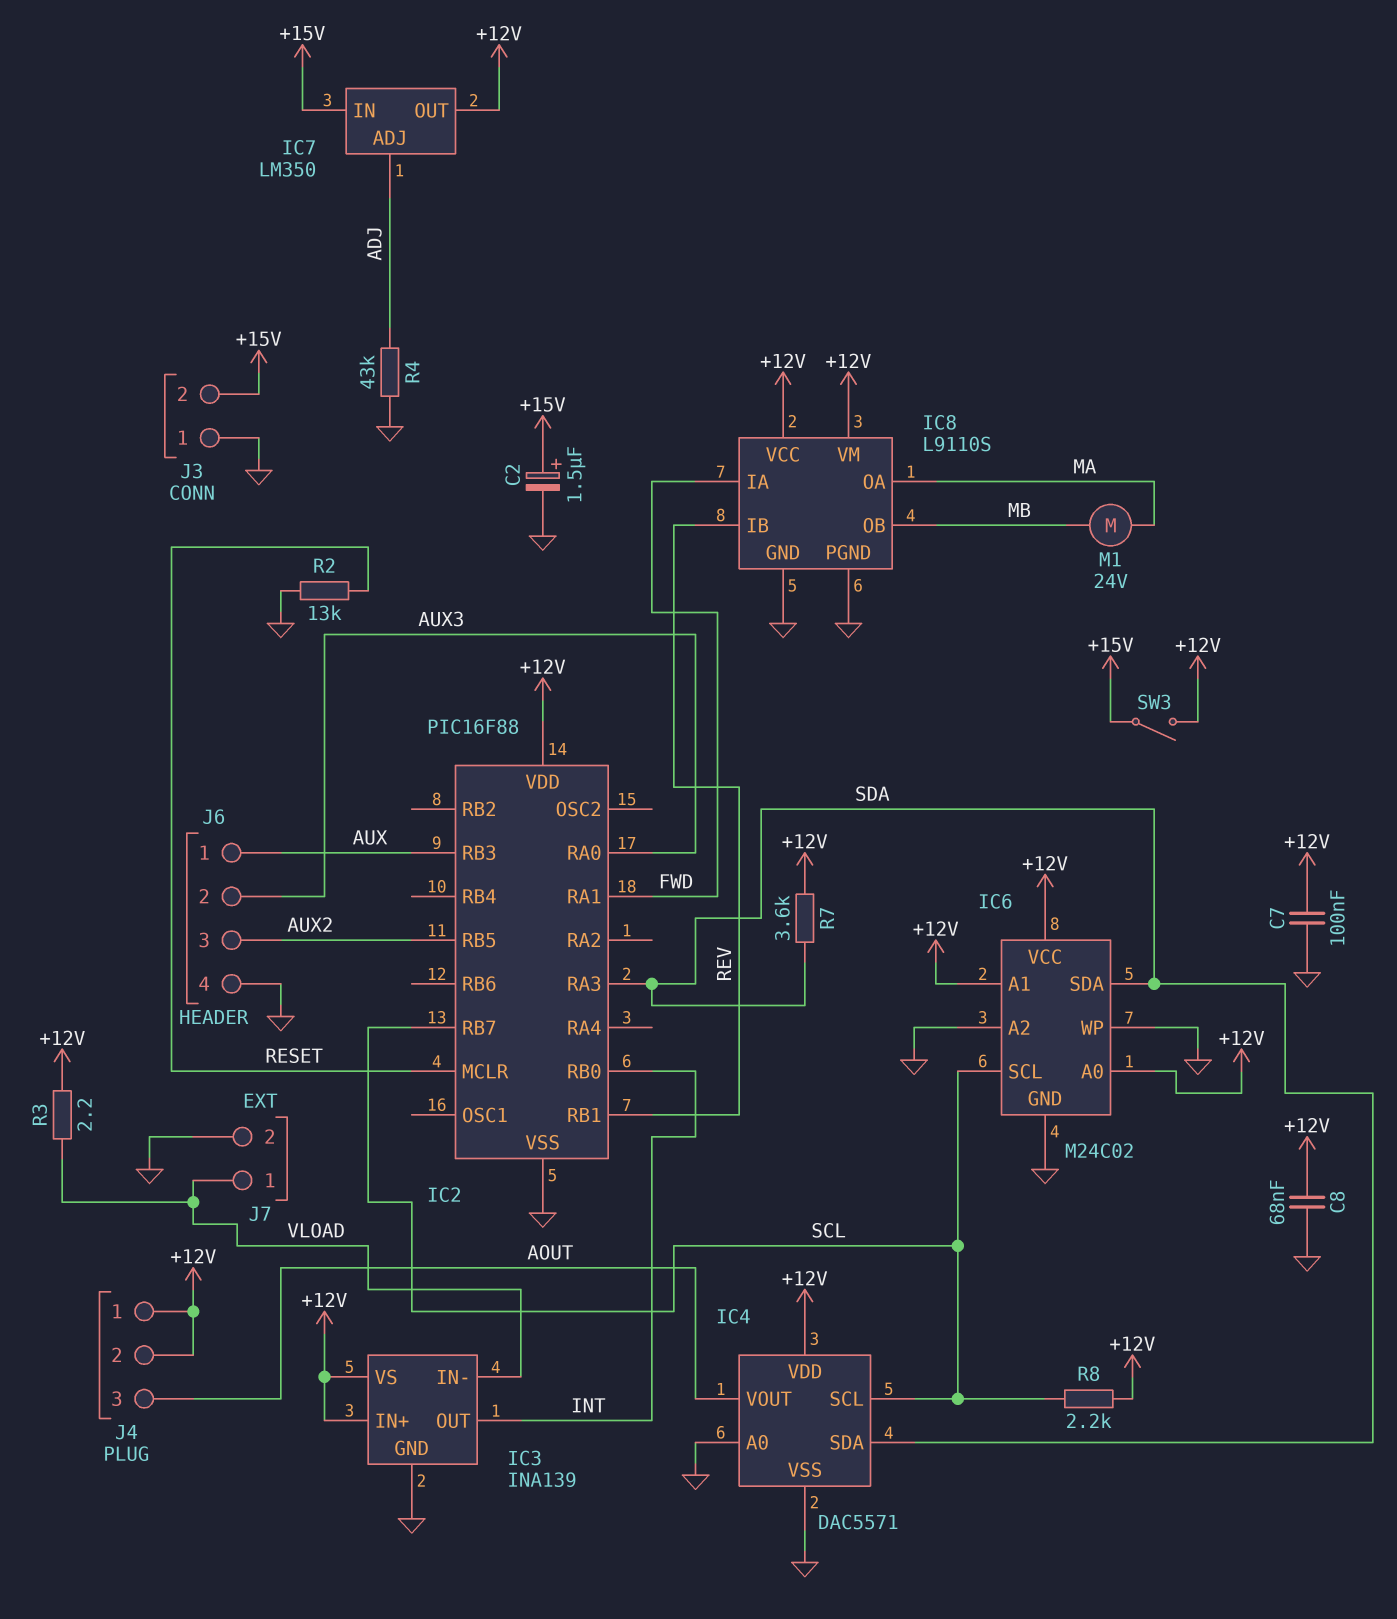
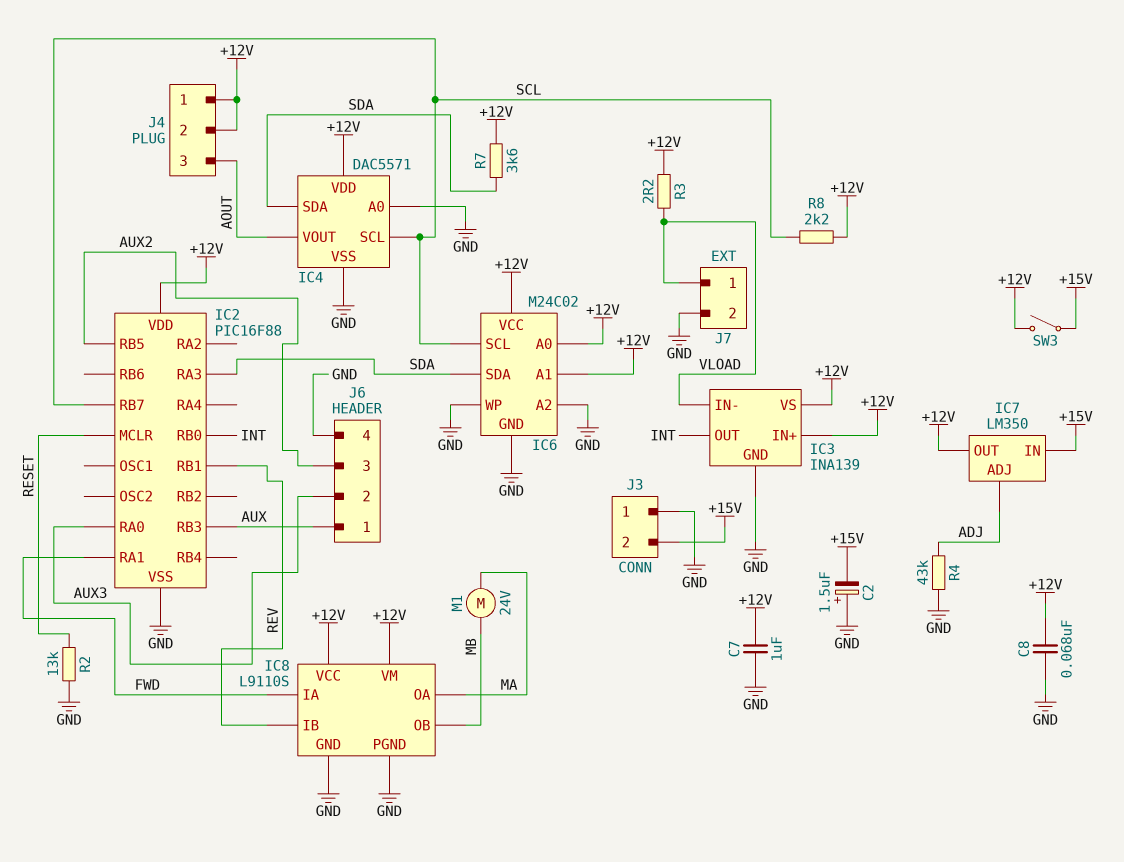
C2: 1.5uF (plus +15V, minus GND) -> 1.5uF (plus GND, minus +15V)
C7: 100nF (+12V, GND) -> 1uF (+12V, GND)

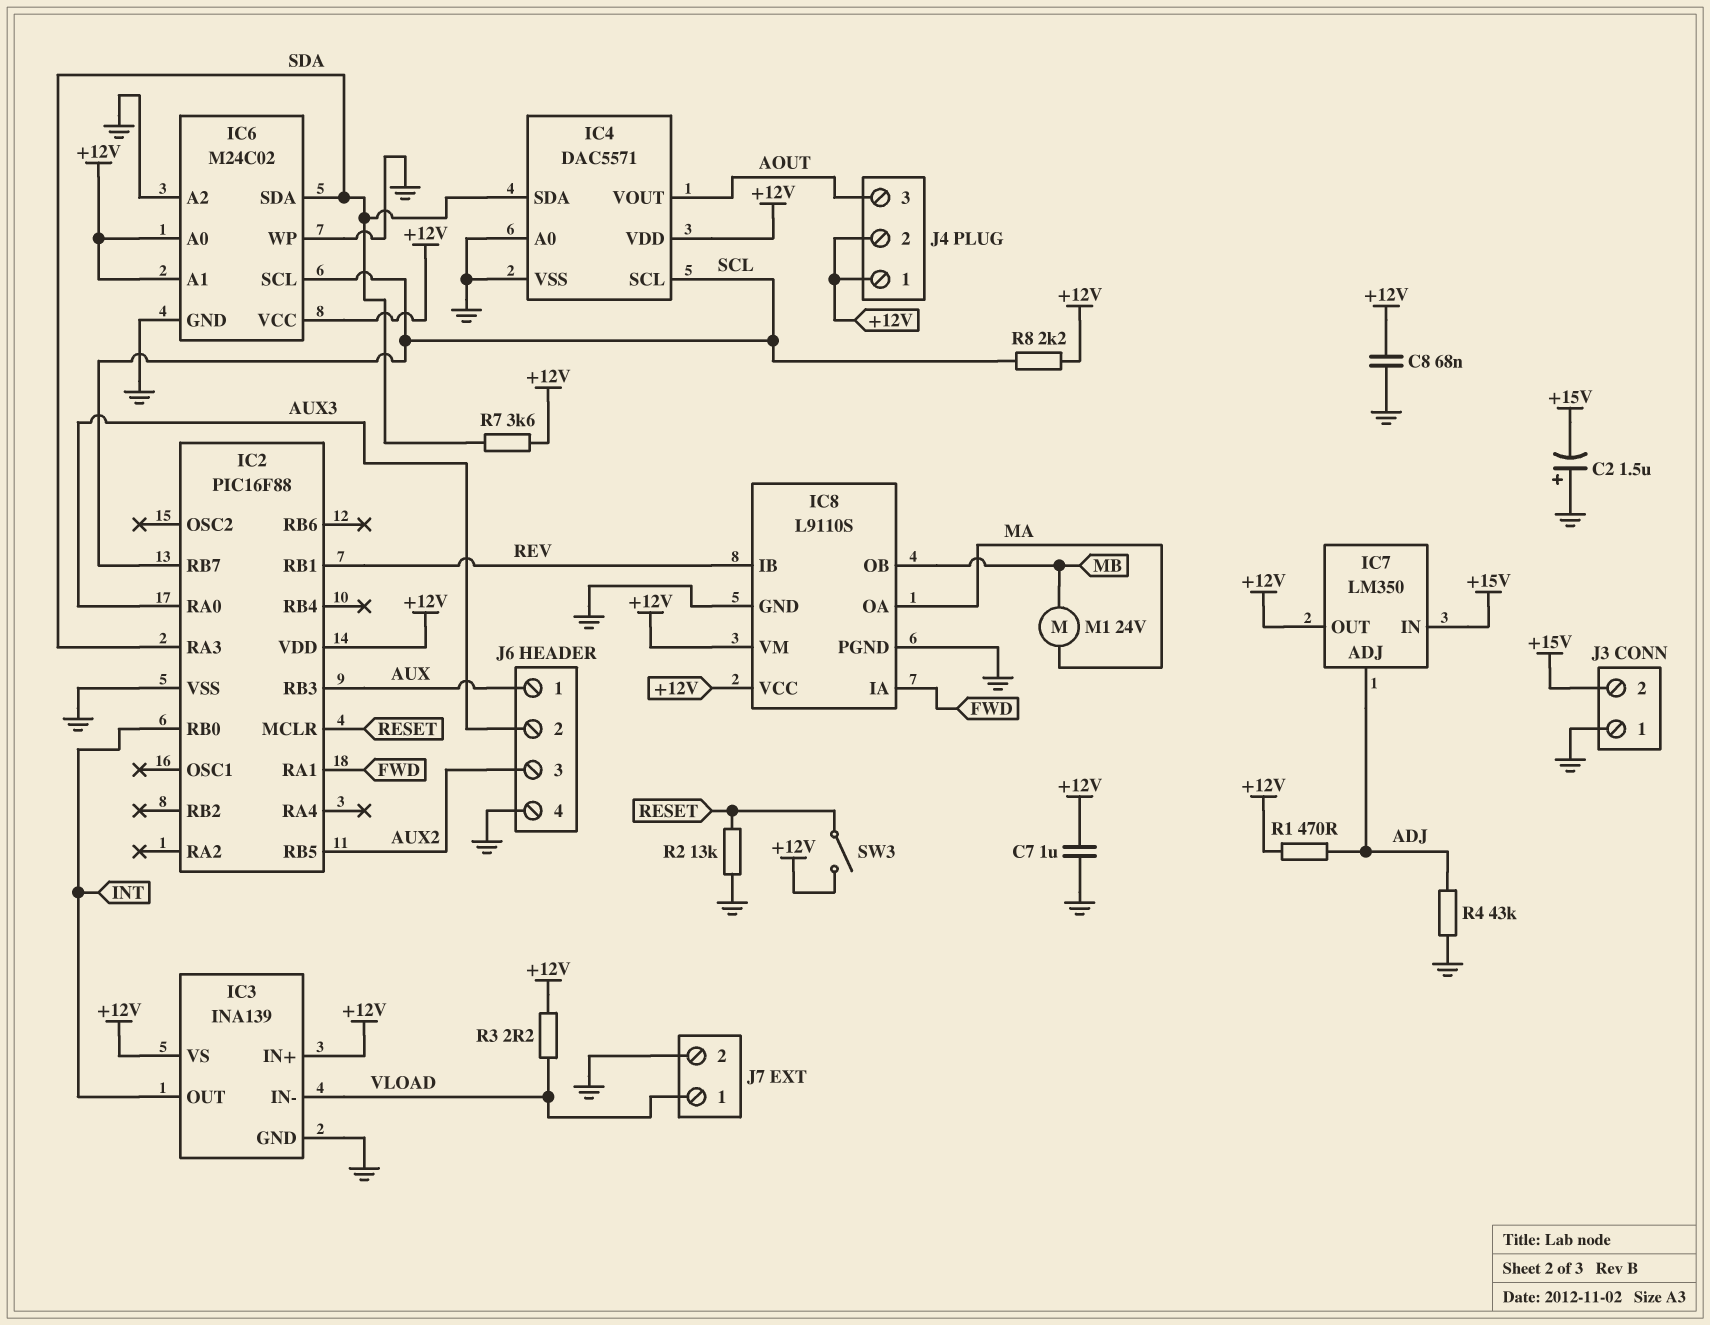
R1: none -> 470 (+12V, ADJ)
SW3: switch (+12V, +15V) -> switch (+12V, RESET)

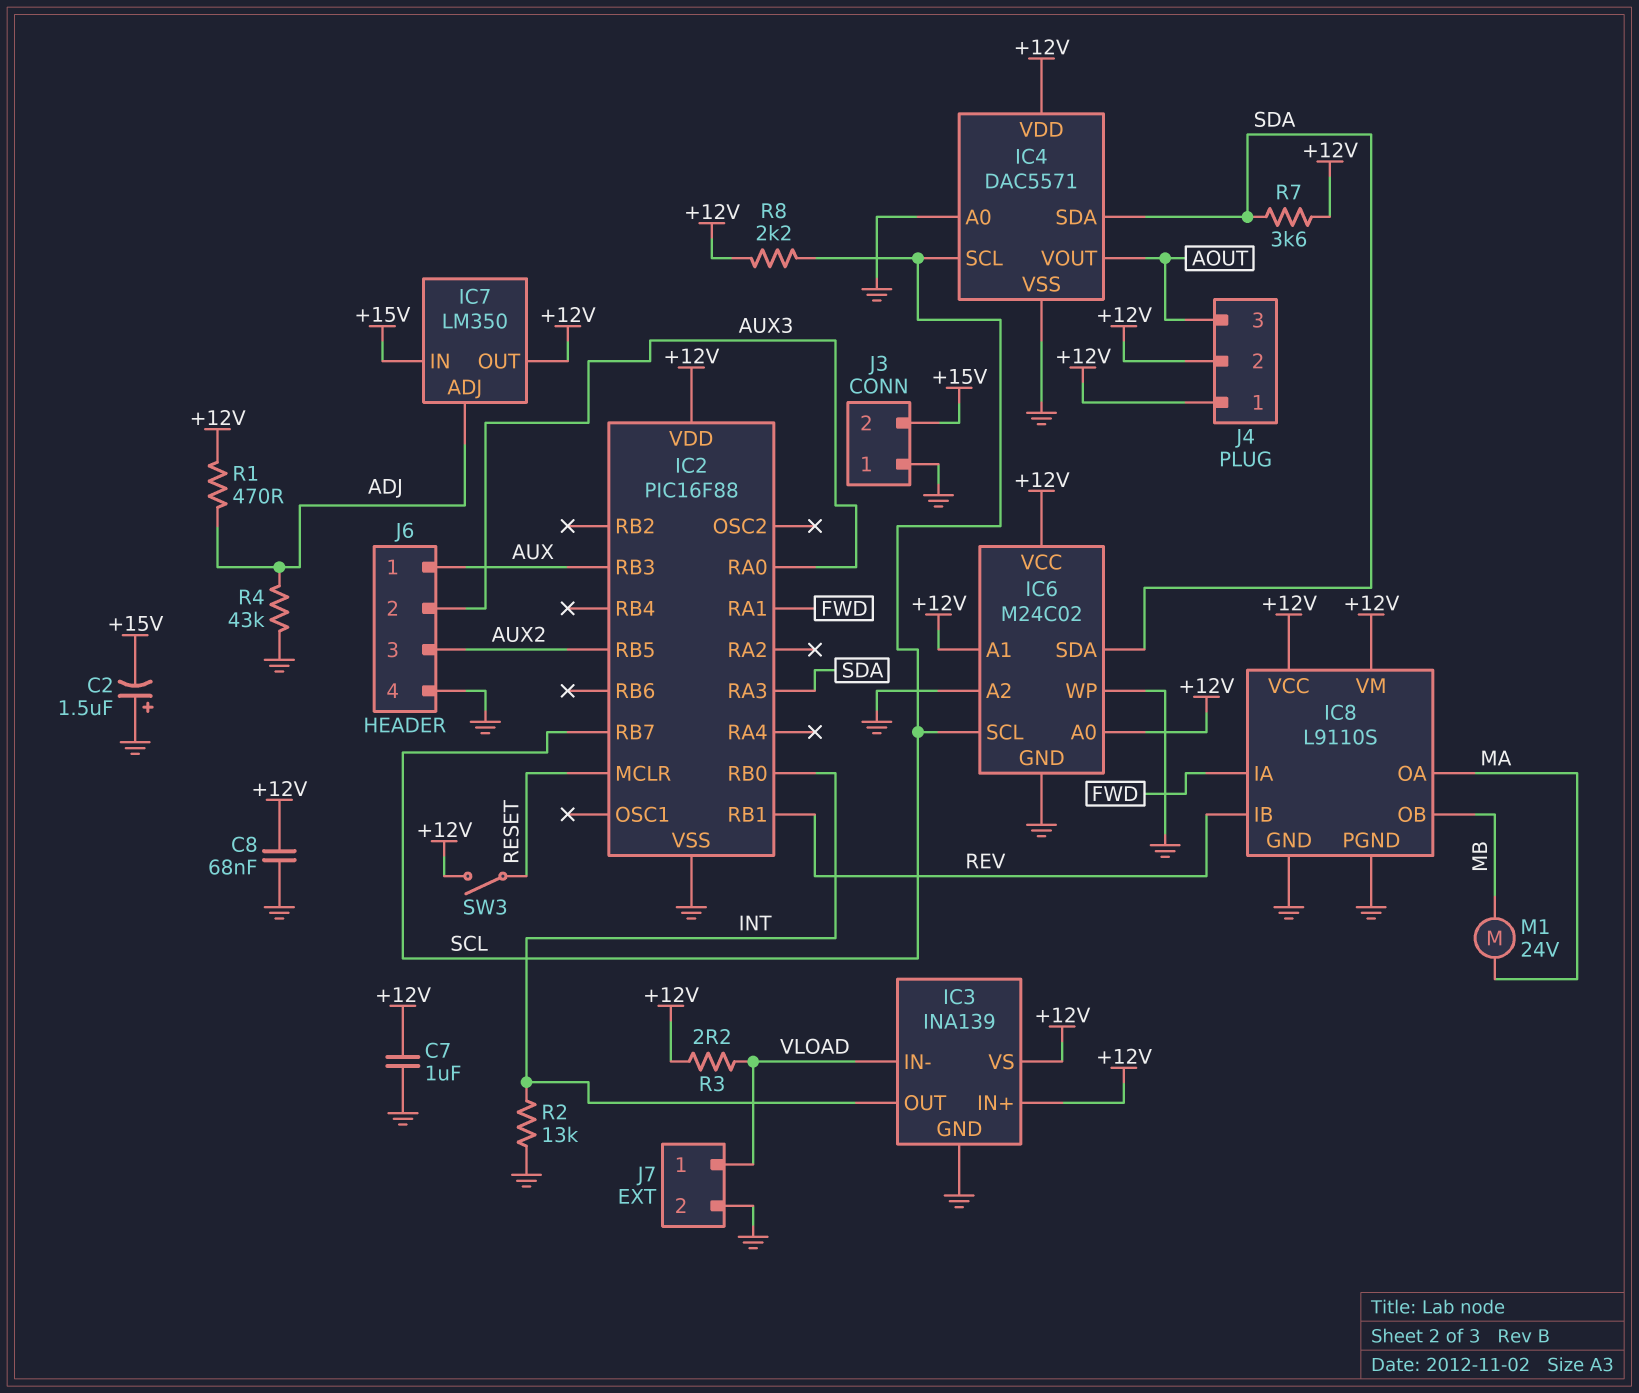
R2: 13k (GND, RESET) -> 13k (GND, INT)

